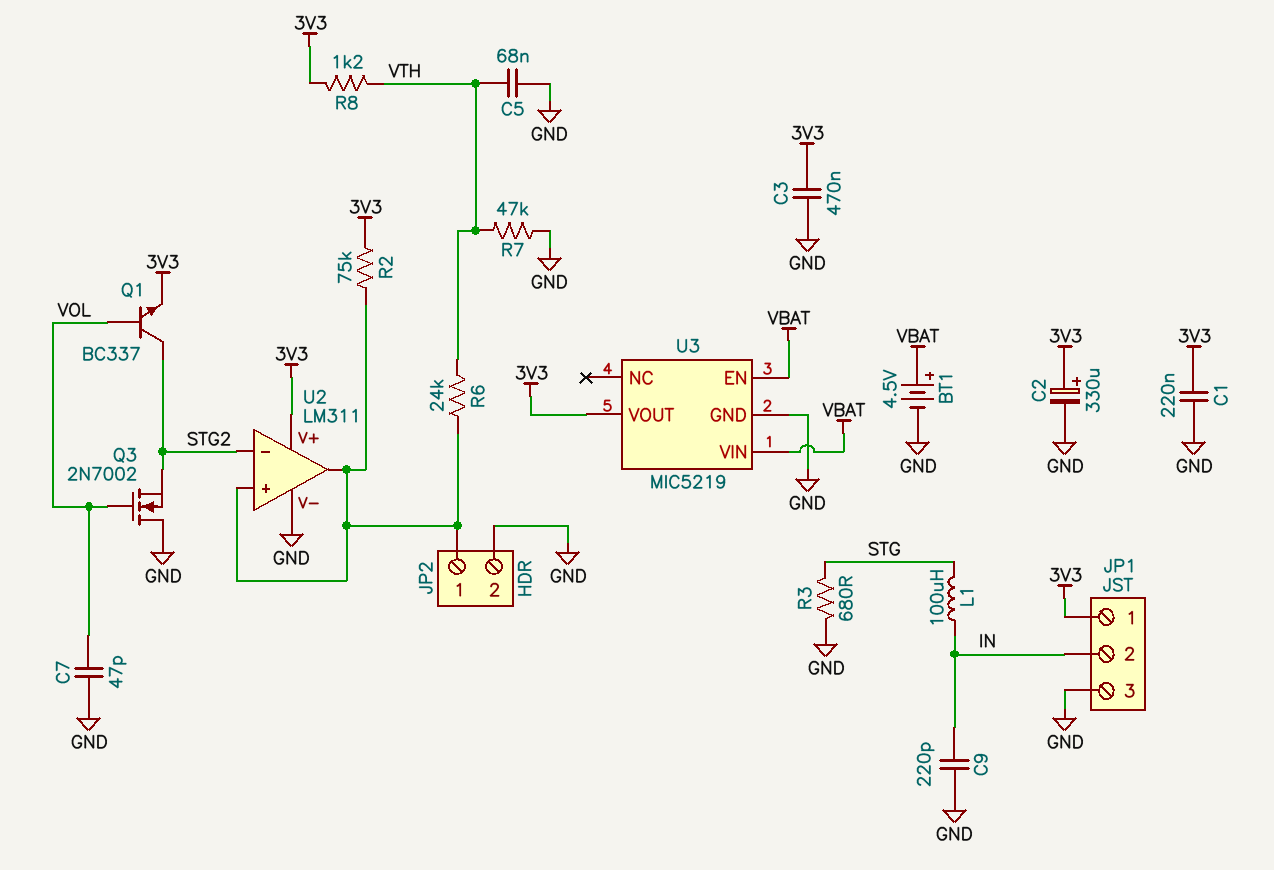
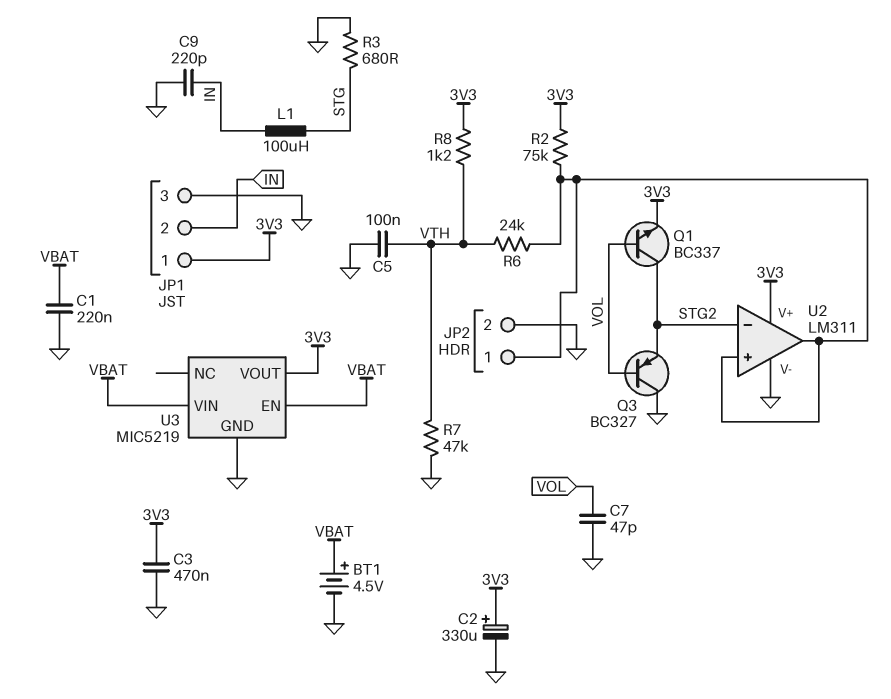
C1: 220nF (3V3, GND) -> 220nF (GND, VBAT)
C5: 68nF (GND, VTH) -> 100nF (GND, VTH)
Q3: NMOS 2N7002 (G VOL, D GND, S STG2) -> PNP BC327 (B VOL, C GND, E STG2)

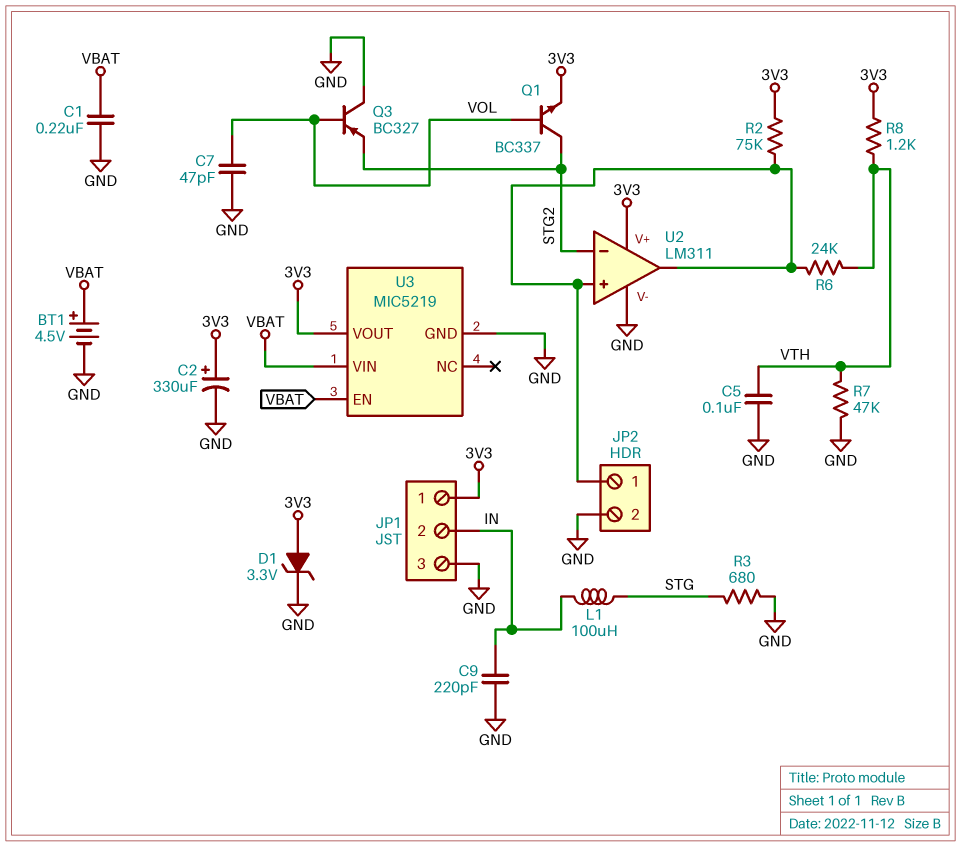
C3: 470nF (3V3, GND) -> none
D1: none -> zener 3.3V (A 3V3, K GND)

